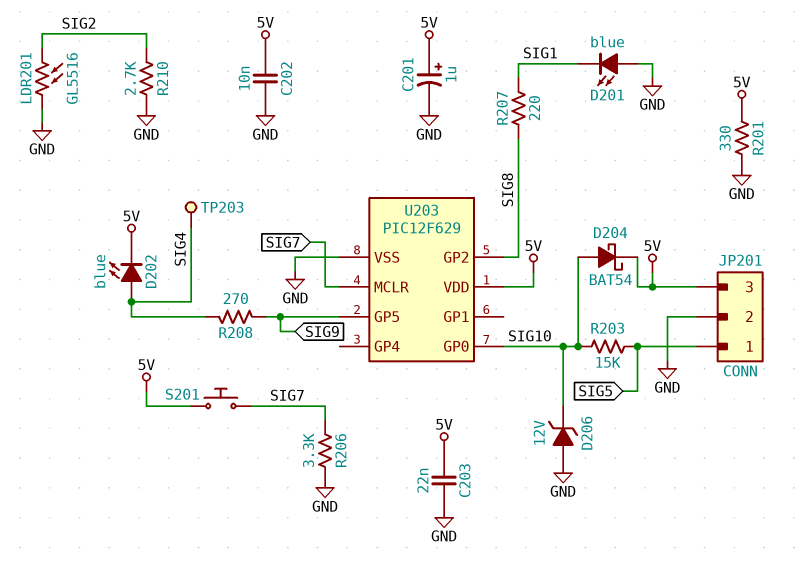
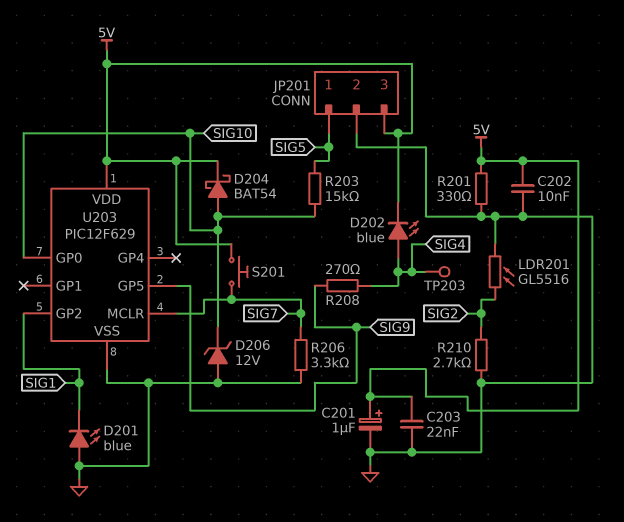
R207: 220 (SIG1, SIG8) -> none
U203 pin GP2: SIG8 -> SIG1

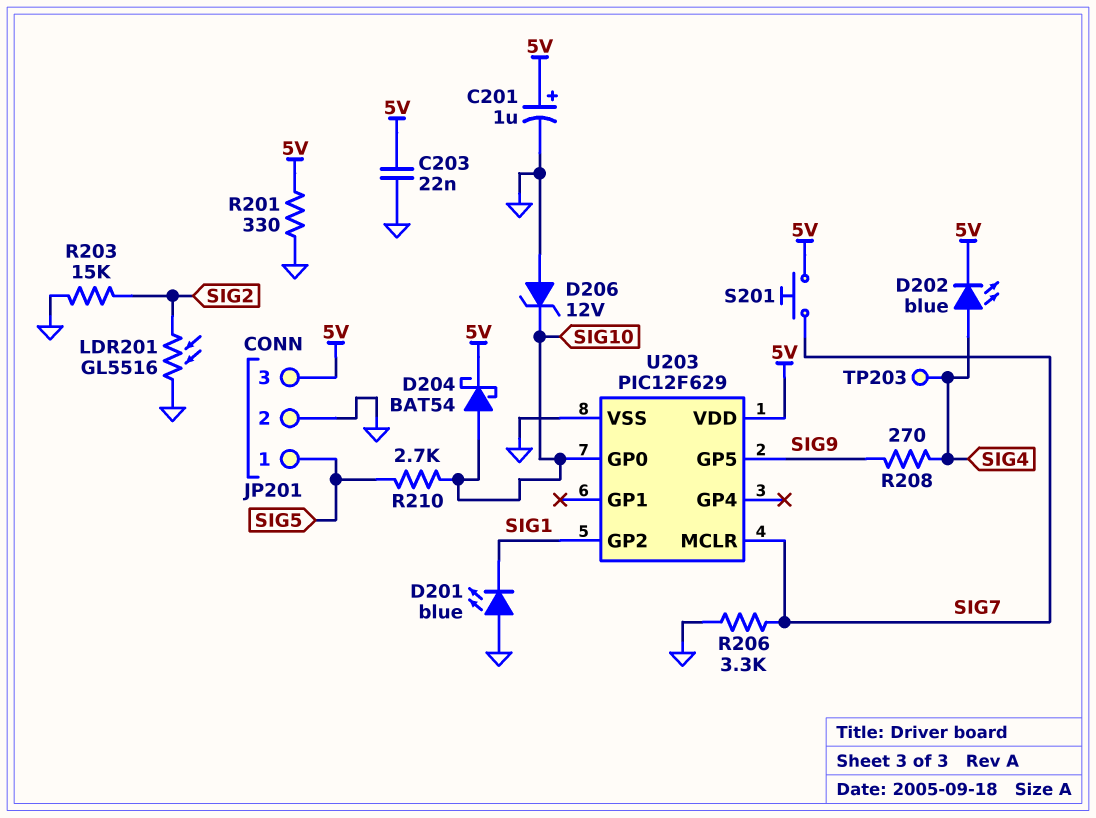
C202: 10nF (5V, GND) -> none
R203: 15k (SIG5, SIG10) -> 15k (GND, SIG2)
R210: 2.7k (GND, SIG2) -> 2.7k (SIG5, SIG10)

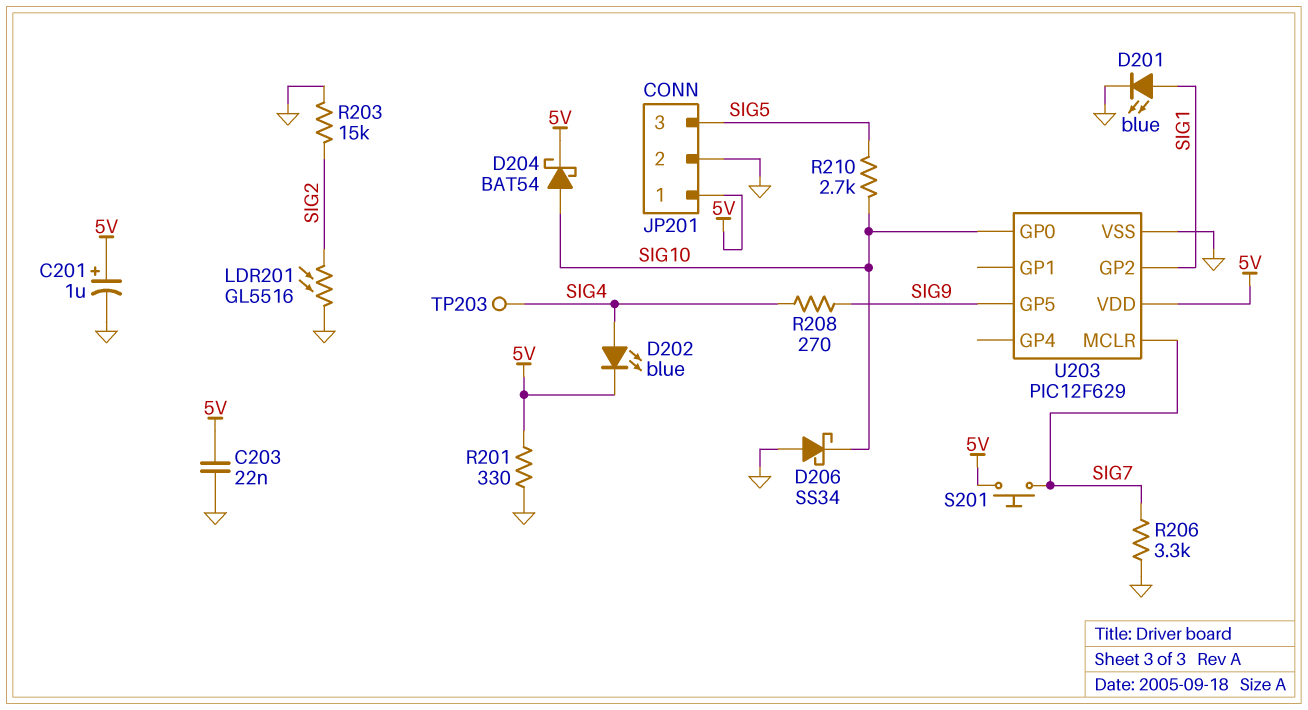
D201: LED blue (A GND, K SIG1) -> LED blue (A SIG1, K GND)
D206: zener 12V (A GND, K SIG10) -> schottky SS34 (A GND, K SIG10)
JP201 pin 1: SIG5 -> 5V
JP201 pin 3: 5V -> SIG5

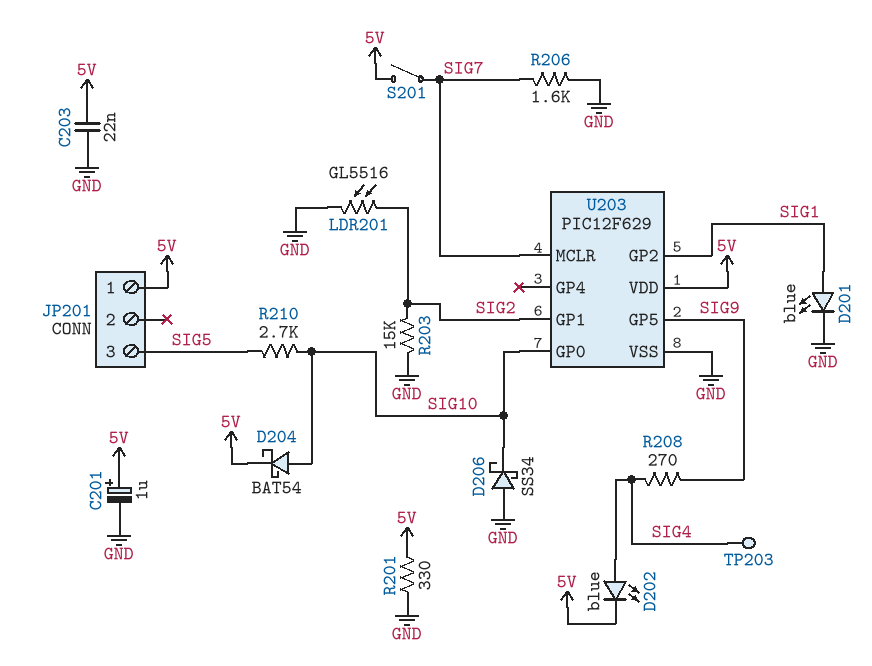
JP201 pin 2: GND -> none
R206: 3.3k (GND, SIG7) -> 1.6k (GND, SIG7)
S201: button (5V, SIG7) -> switch (5V, SIG7)
U203 pin GP1: none -> SIG2

